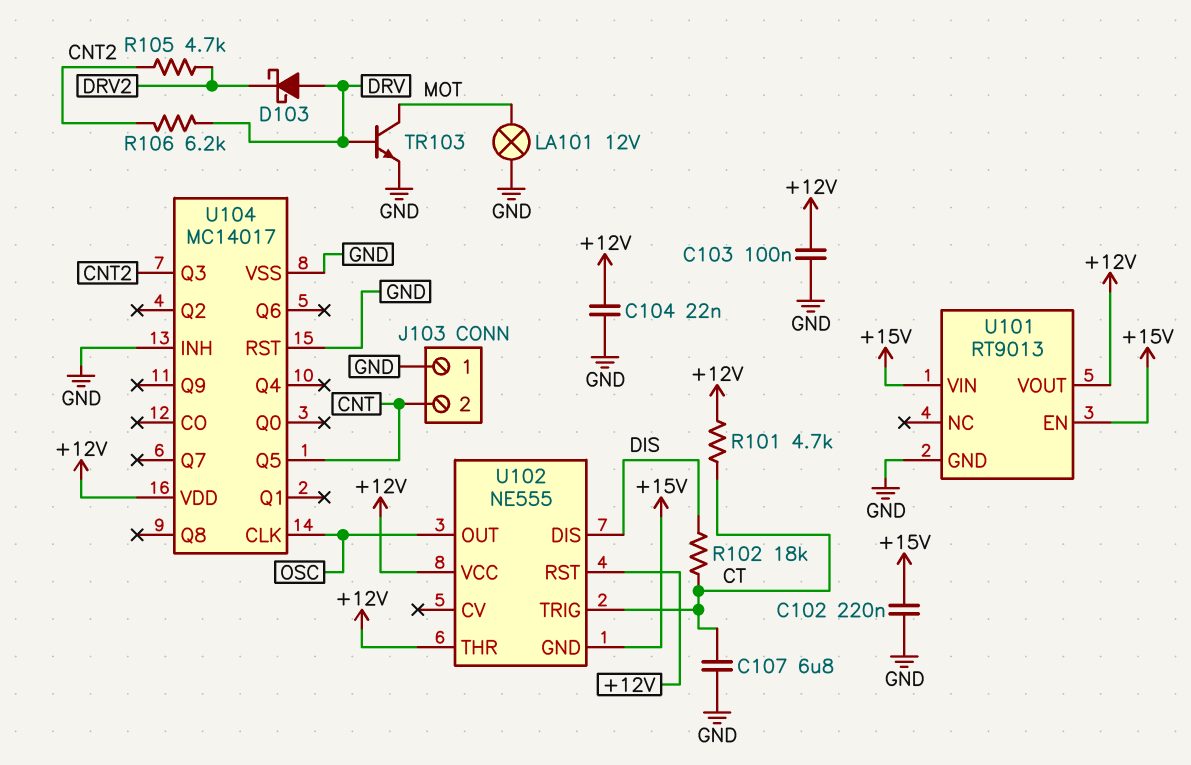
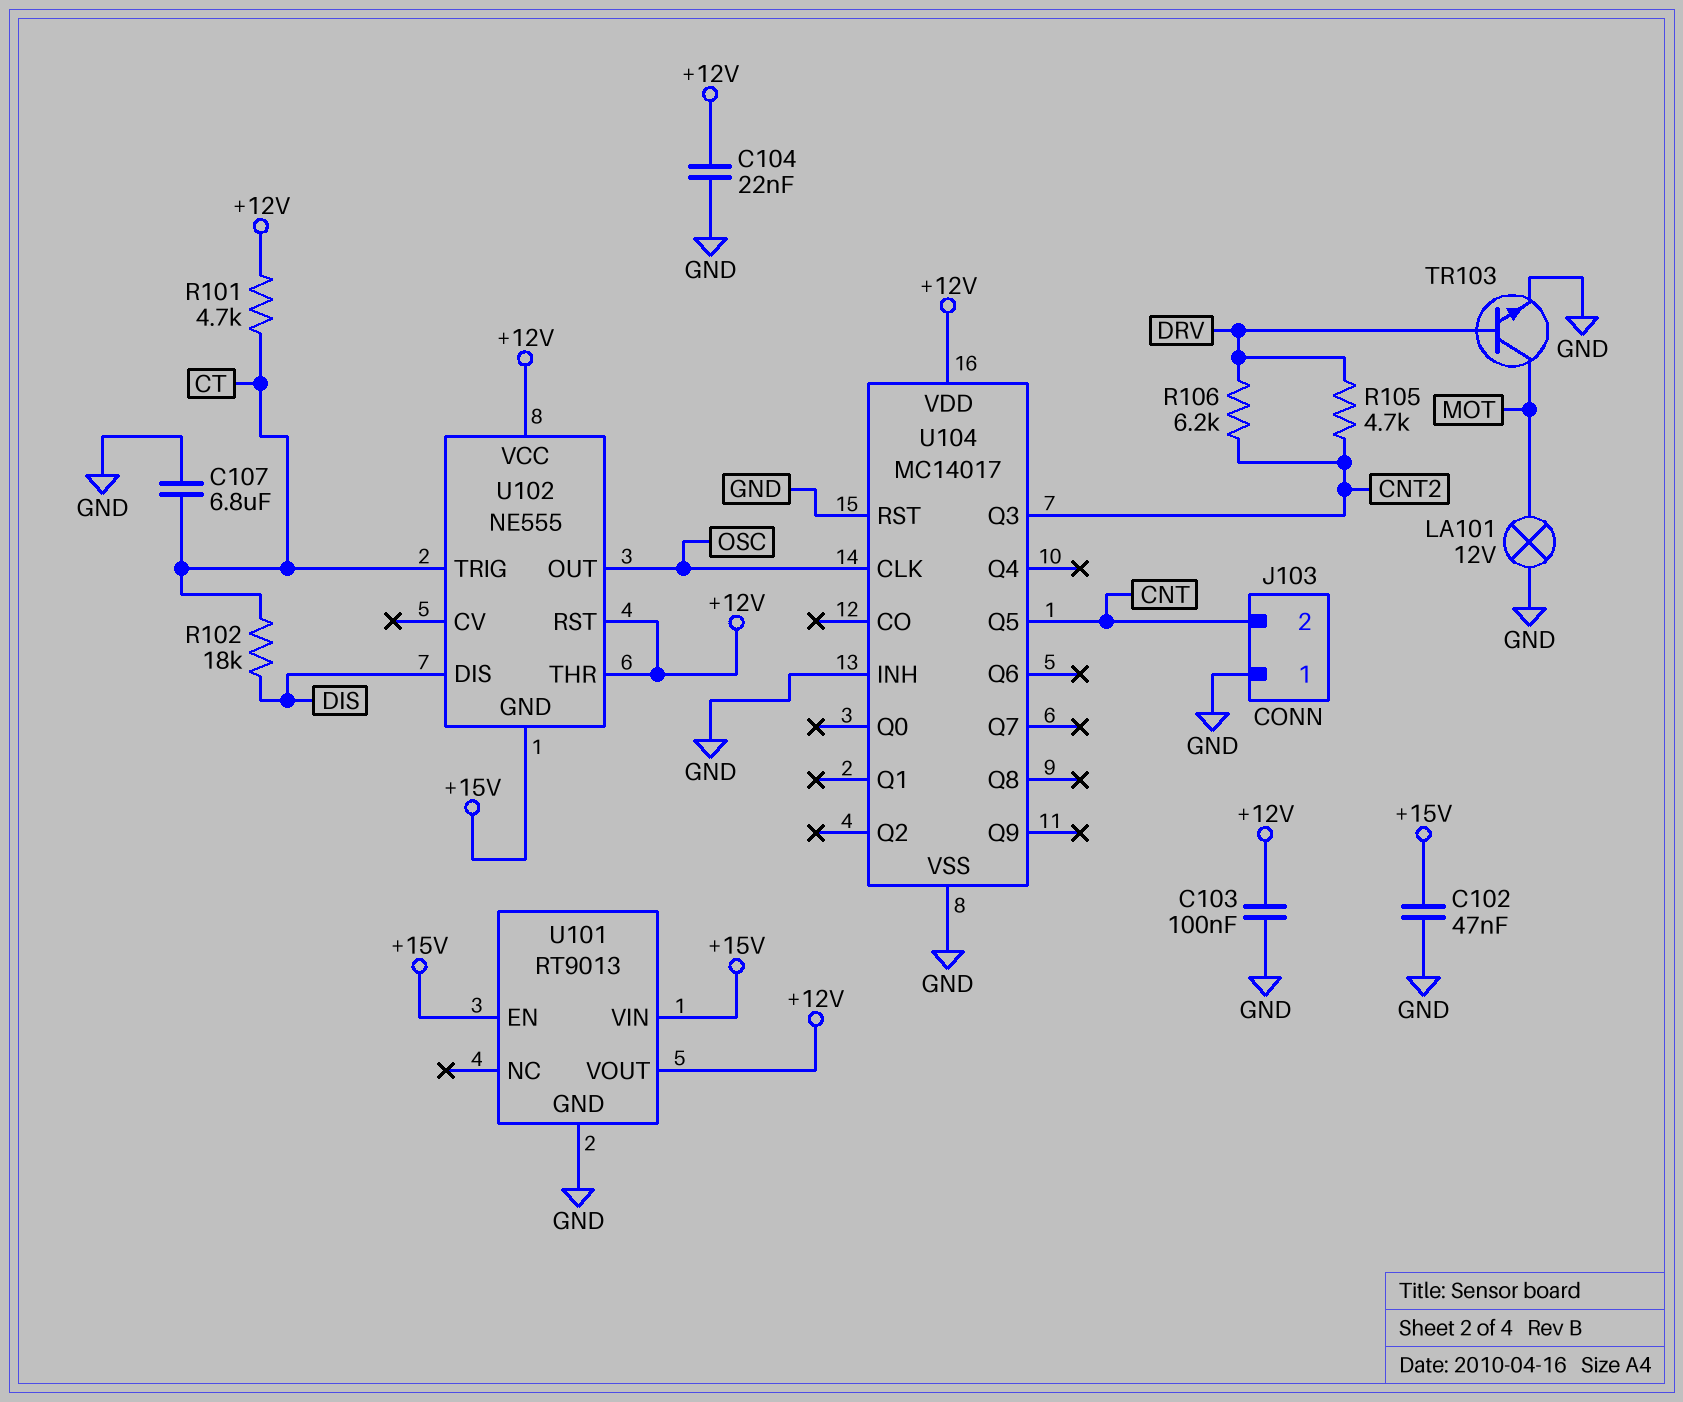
C102: 220nF (+15V, GND) -> 47nF (+15V, GND)
D103: schottky (A DRV, K DRV2) -> none
R105: 4.7k (CNT2, DRV2) -> 4.7k (CNT2, DRV)

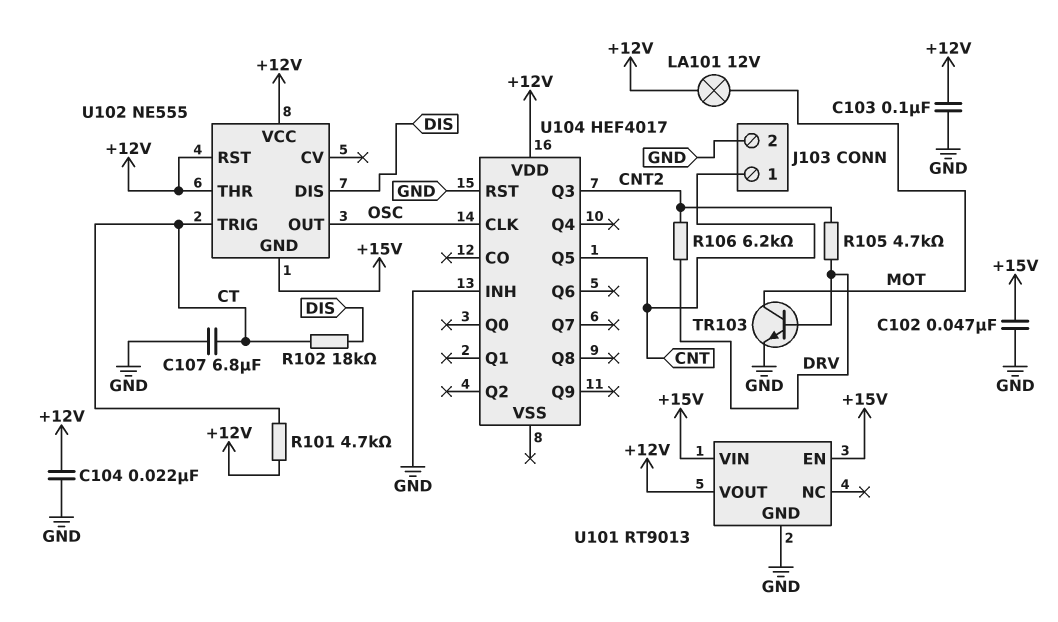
J103 pin 1: GND -> CNT
J103 pin 2: CNT -> GND
LA101: lamp 12V (GND, MOT) -> lamp 12V (+12V, MOT)
U104: MC14017 -> HEF4017
U104 pin VSS: GND -> none

